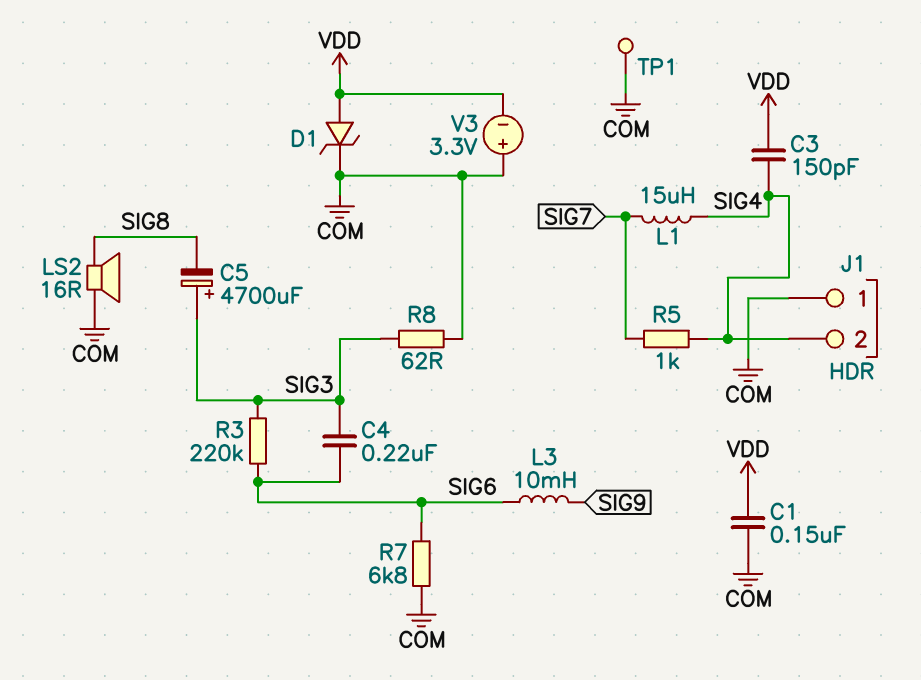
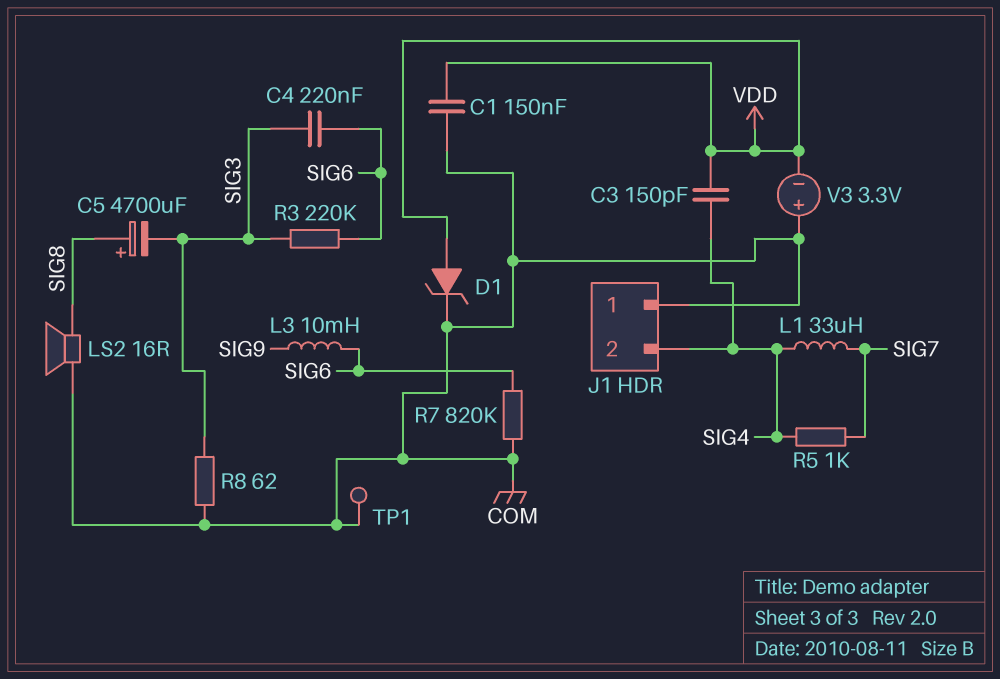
C5: 4700uF (plus SIG3, minus SIG8) -> 4700uF (plus SIG8, minus SIG3)
L1: 15uH (SIG4, SIG7) -> 33uH (SIG4, SIG7)
R7: 6.8k (COM, SIG6) -> 820k (COM, SIG6)

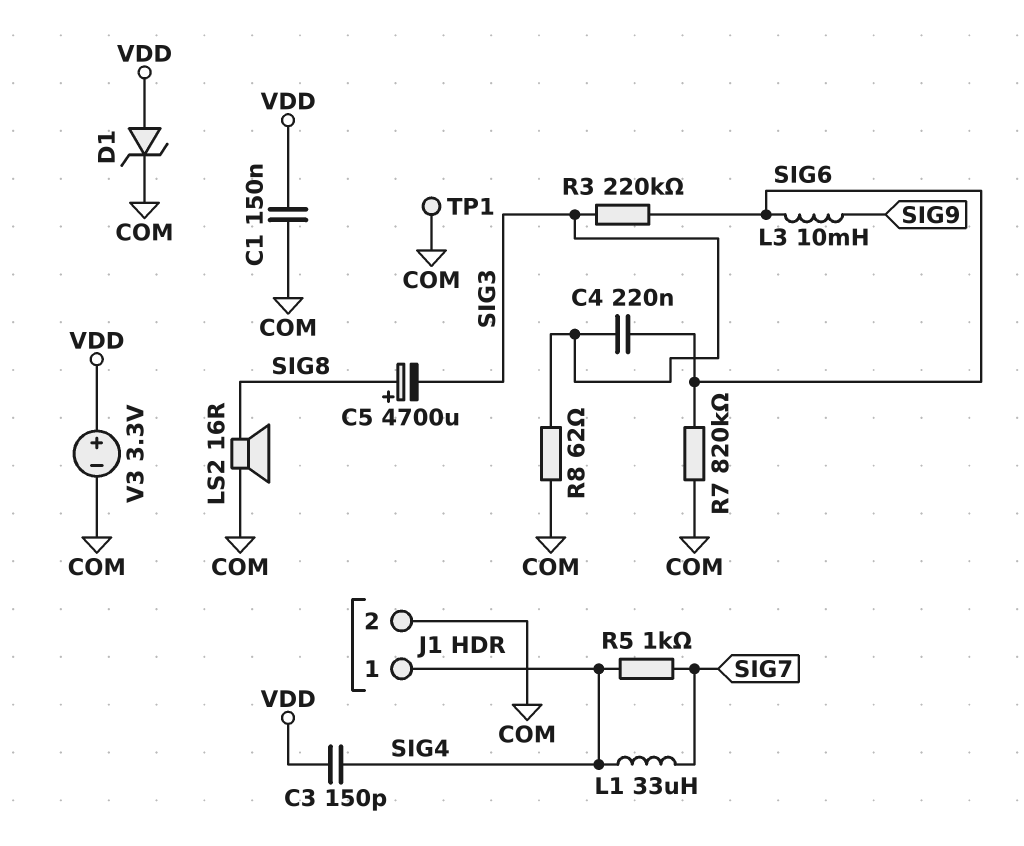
J1 pin 1: COM -> SIG4
J1 pin 2: SIG4 -> COM
V3: 3.3V (plus COM, minus VDD) -> 3.3V (plus VDD, minus COM)

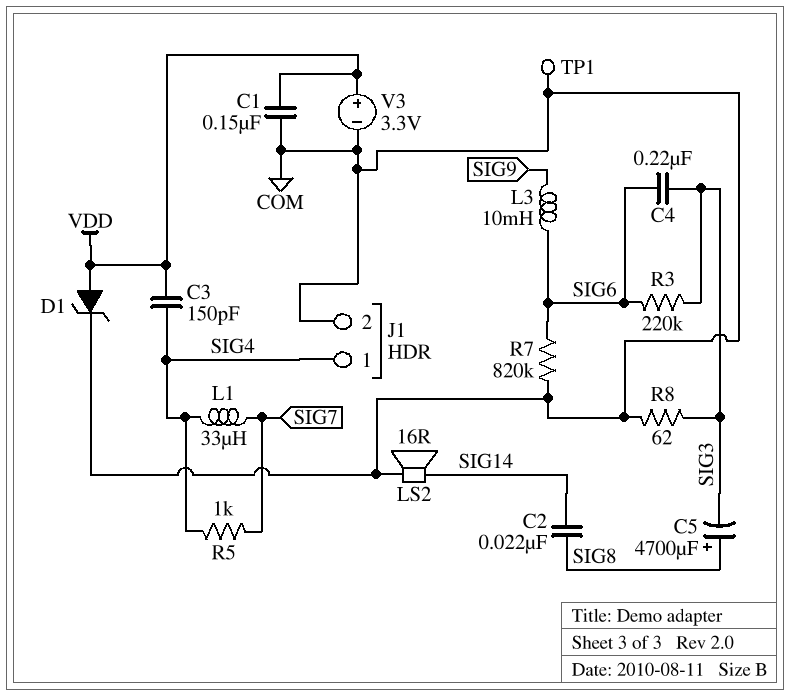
C2: none -> 22nF (SIG8, SIG14)
LS2: speaker 16R (COM, SIG8) -> speaker 16R (COM, SIG14)

